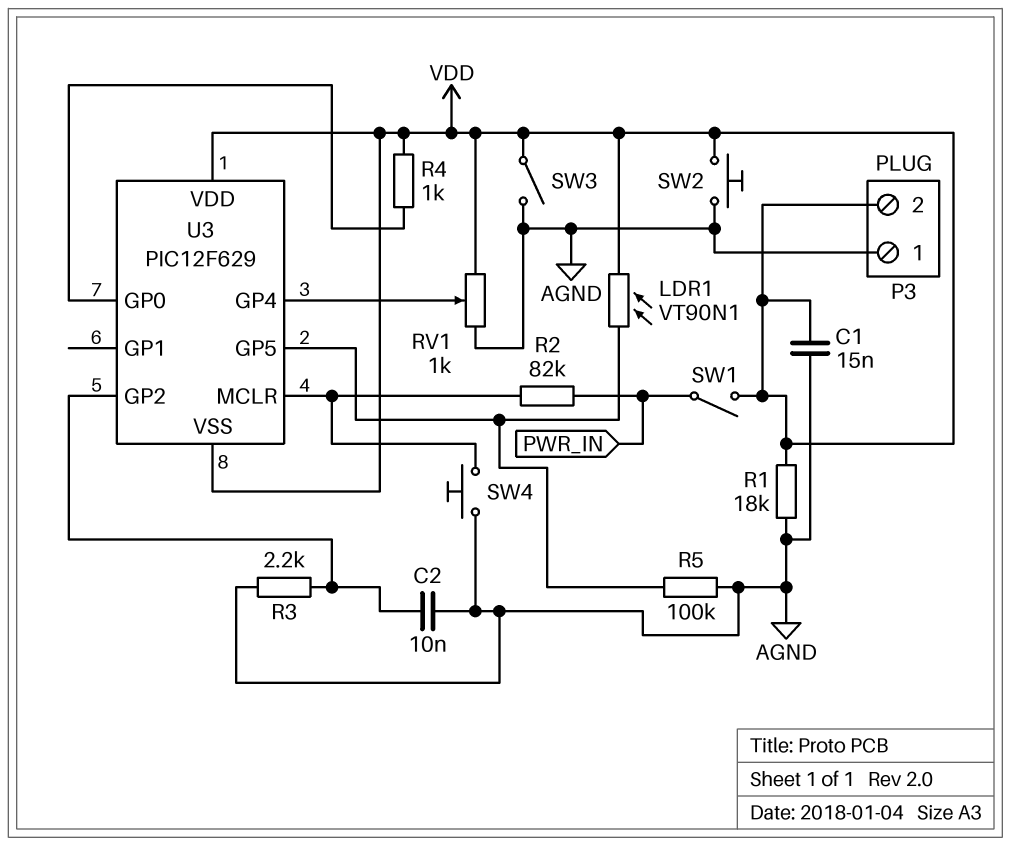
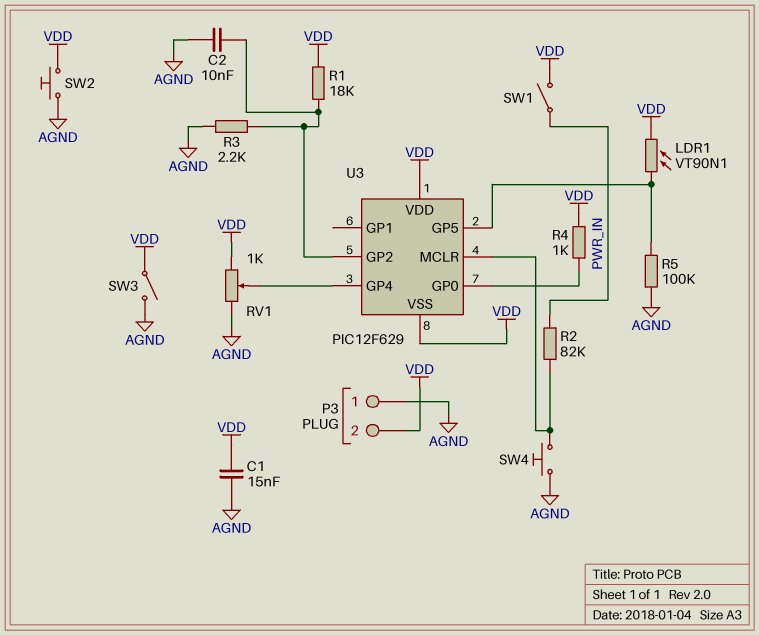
R1: 18k (AGND, VDD) -> 18k (U3/GP2, VDD)

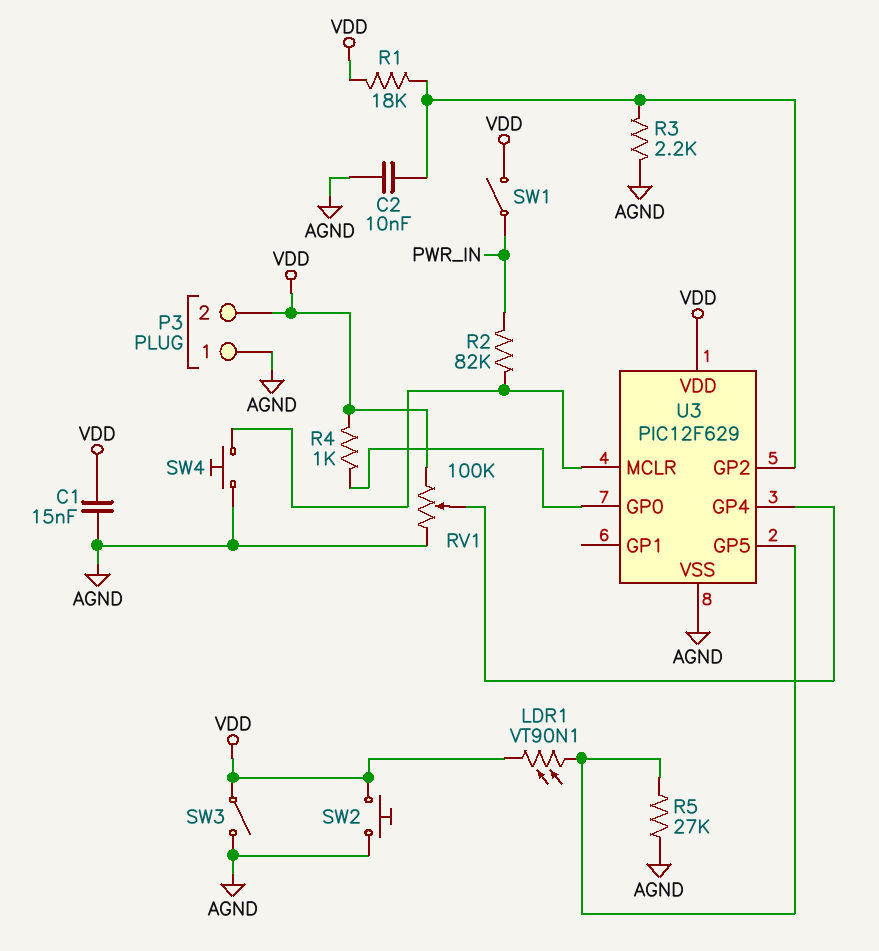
R5: 100k (AGND, U3/GP5) -> 27k (AGND, U3/GP5)
RV1: 1k (AGND, VDD, wiper U3/GP4) -> 100k (AGND, VDD, wiper U3/GP4)
U3 pin VSS: VDD -> AGND

